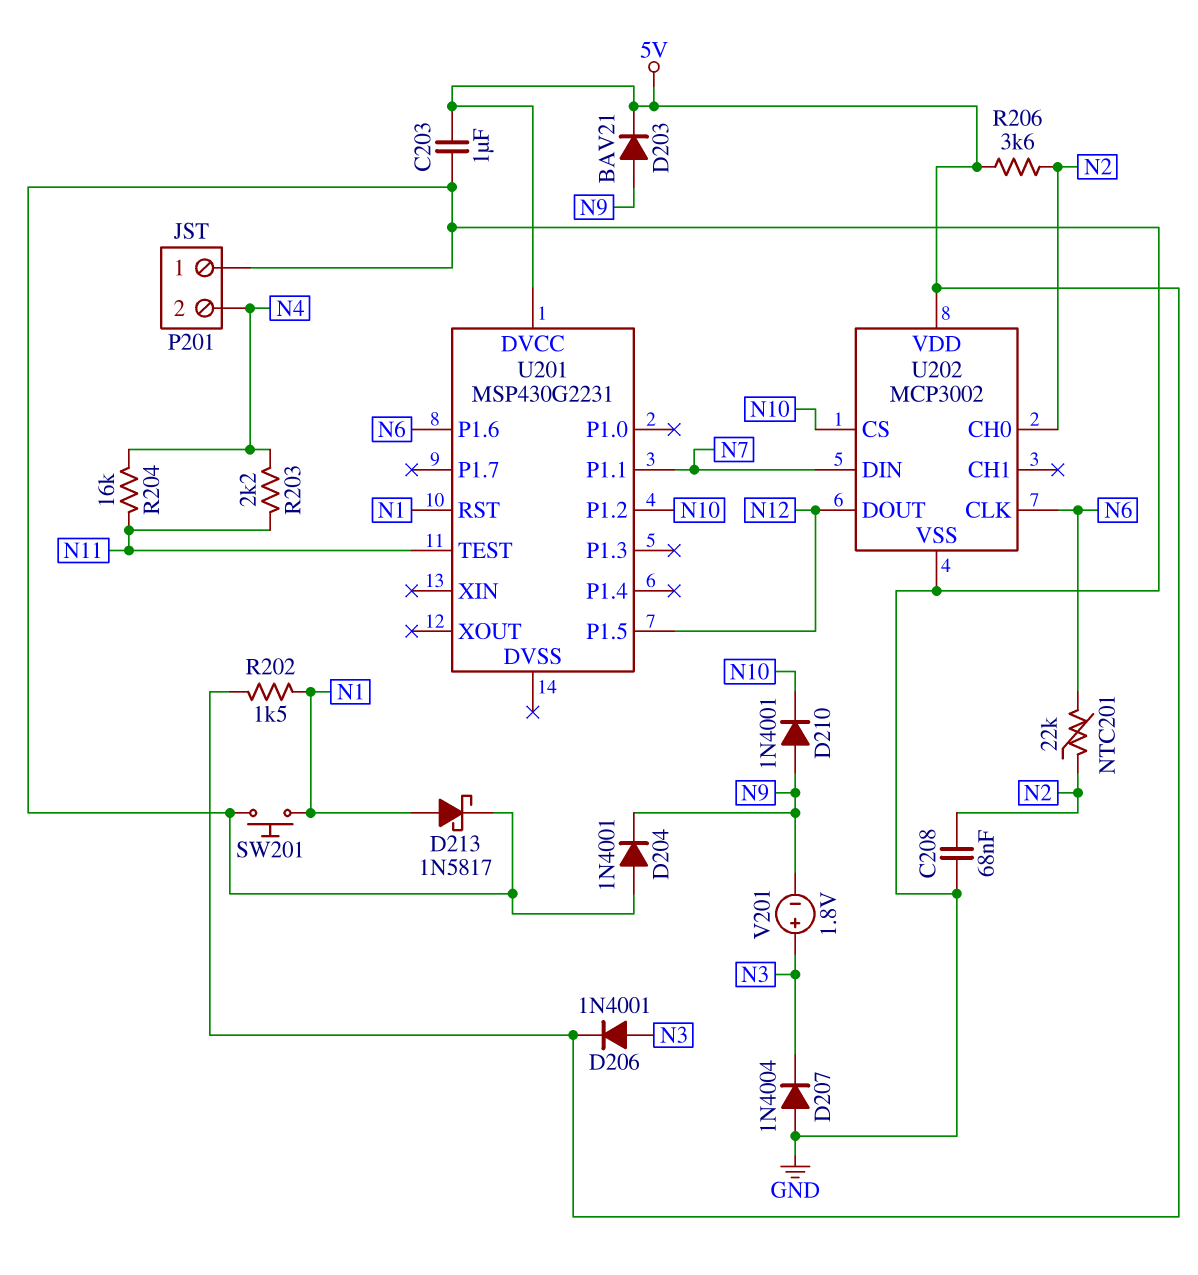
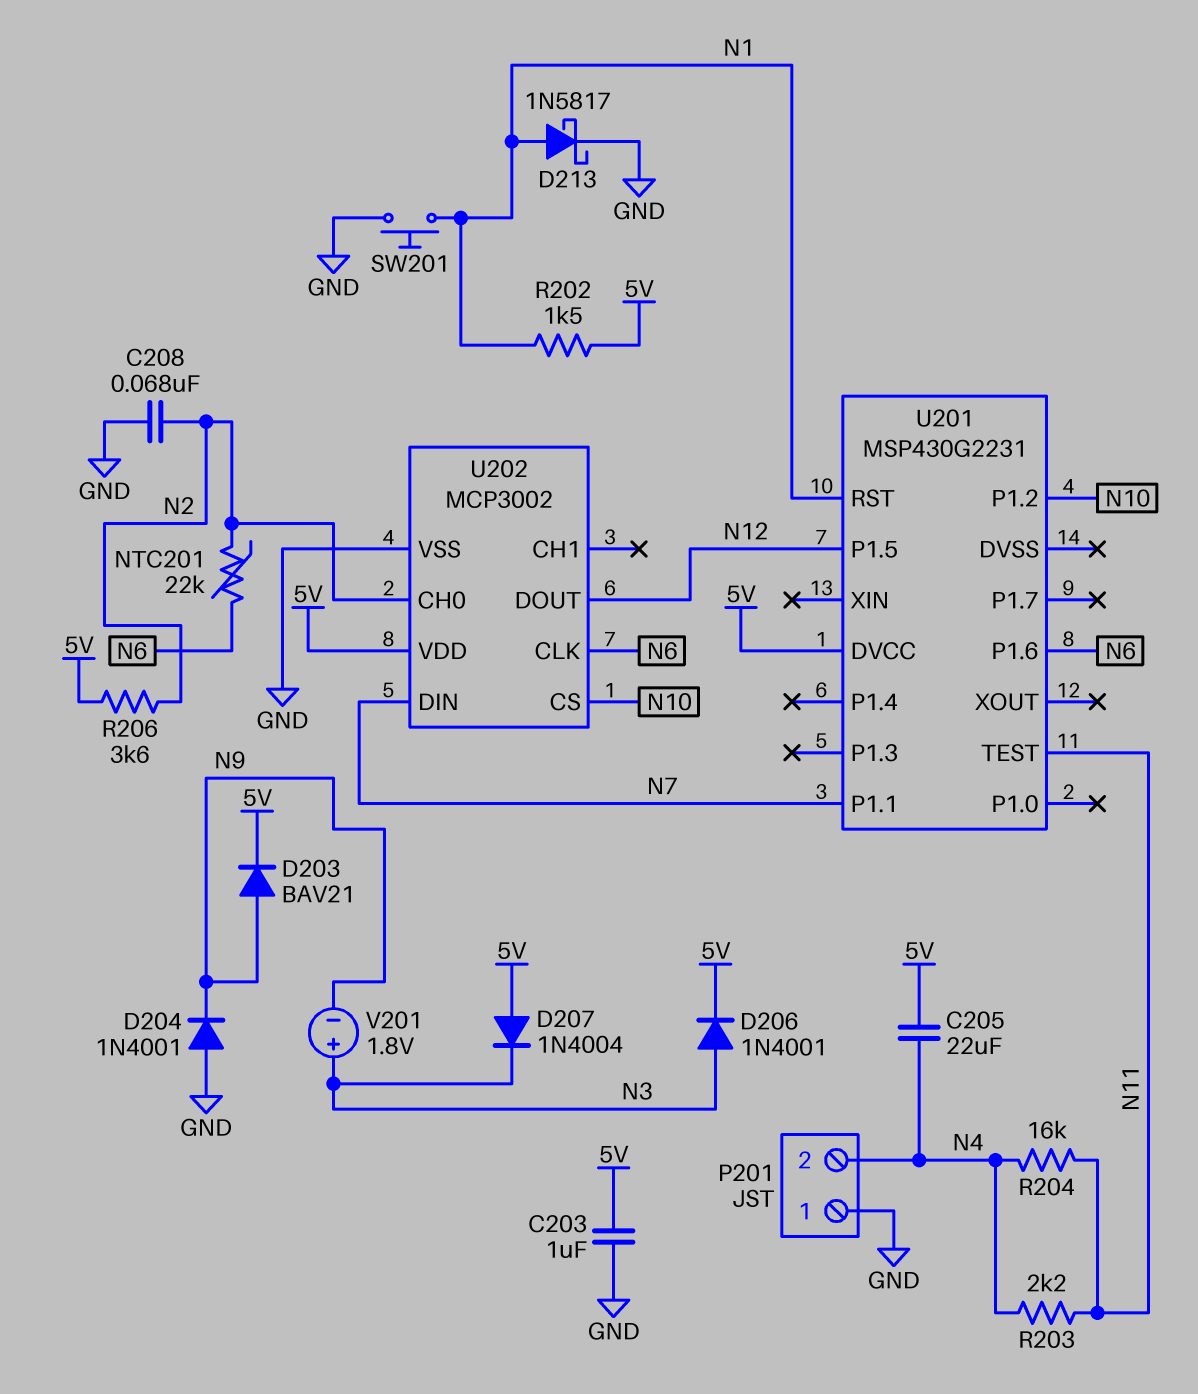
C205: none -> 22uF (5V, N4)
D207: diode 1N4004 (A GND, K N3) -> diode 1N4004 (A 5V, K N3)
D210: diode 1N4001 (A N9, K N10) -> none

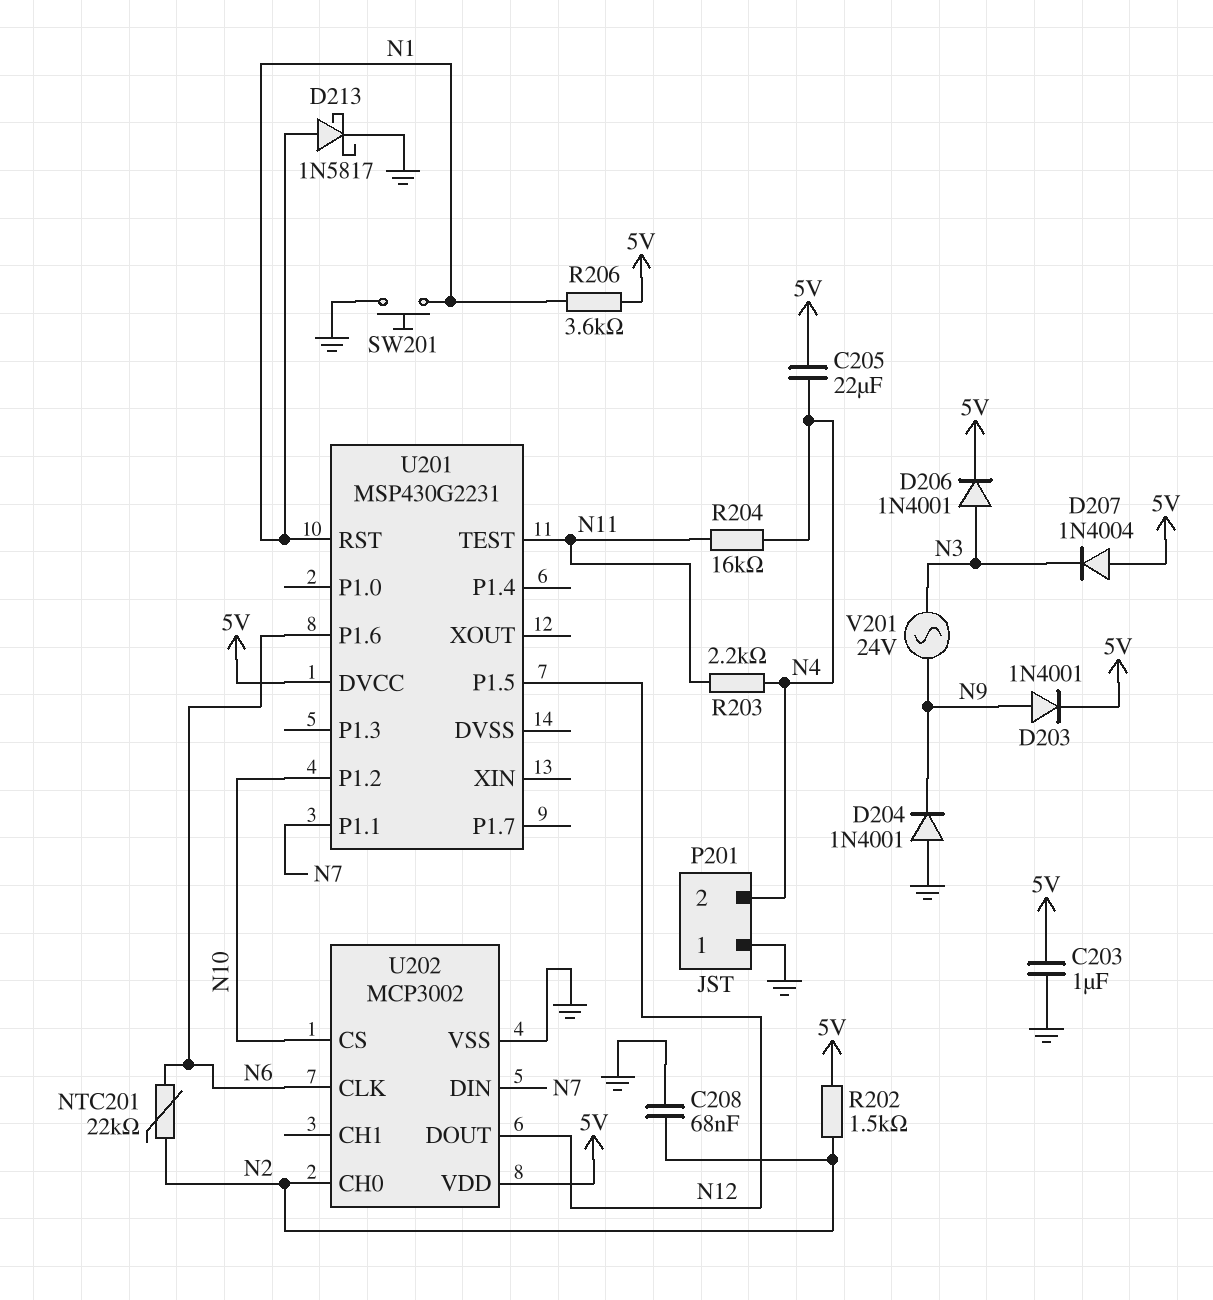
D203: diode BAV21 (A N9, K 5V) -> diode 1N4001 (A N9, K 5V)
R202: 1.5k (5V, N1) -> 1.5k (5V, N2)
R206: 3.6k (5V, N2) -> 3.6k (5V, N1)
V201: 1.8V (plus N3, minus N9) -> AC 24V (N3, N9)

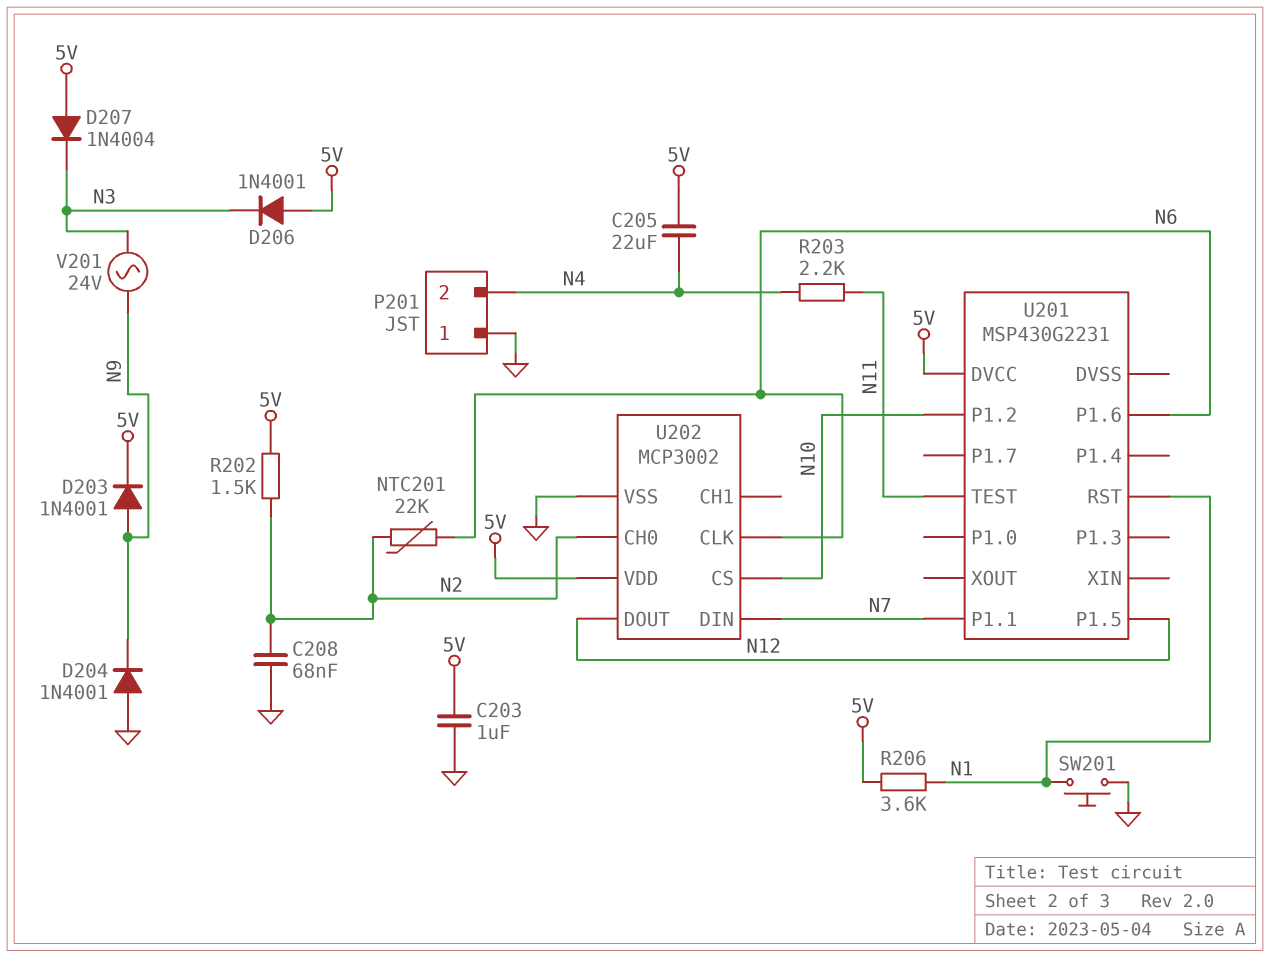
D206: diode 1N4001 (A N3, K 5V) -> diode 1N4001 (A 5V, K N3)
D213: schottky 1N5817 (A N1, K GND) -> none
R204: 16k (N4, N11) -> none

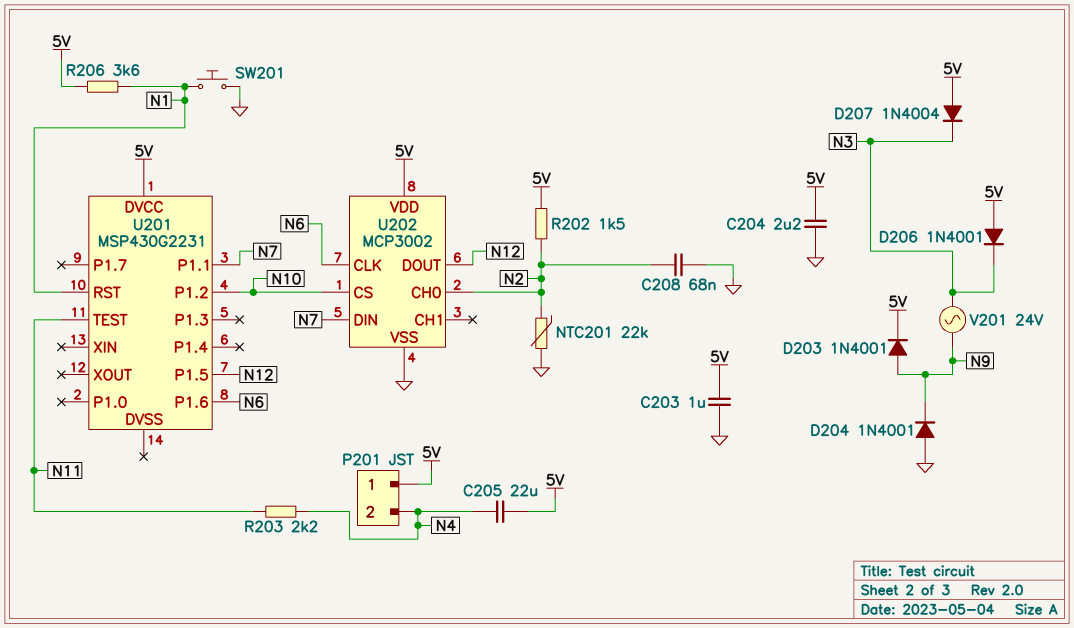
C204: none -> 2.2uF (5V, GND)
NTC201: 22k (N2, N6) -> 22k (GND, N2)
P201 pin 1: GND -> 5V

